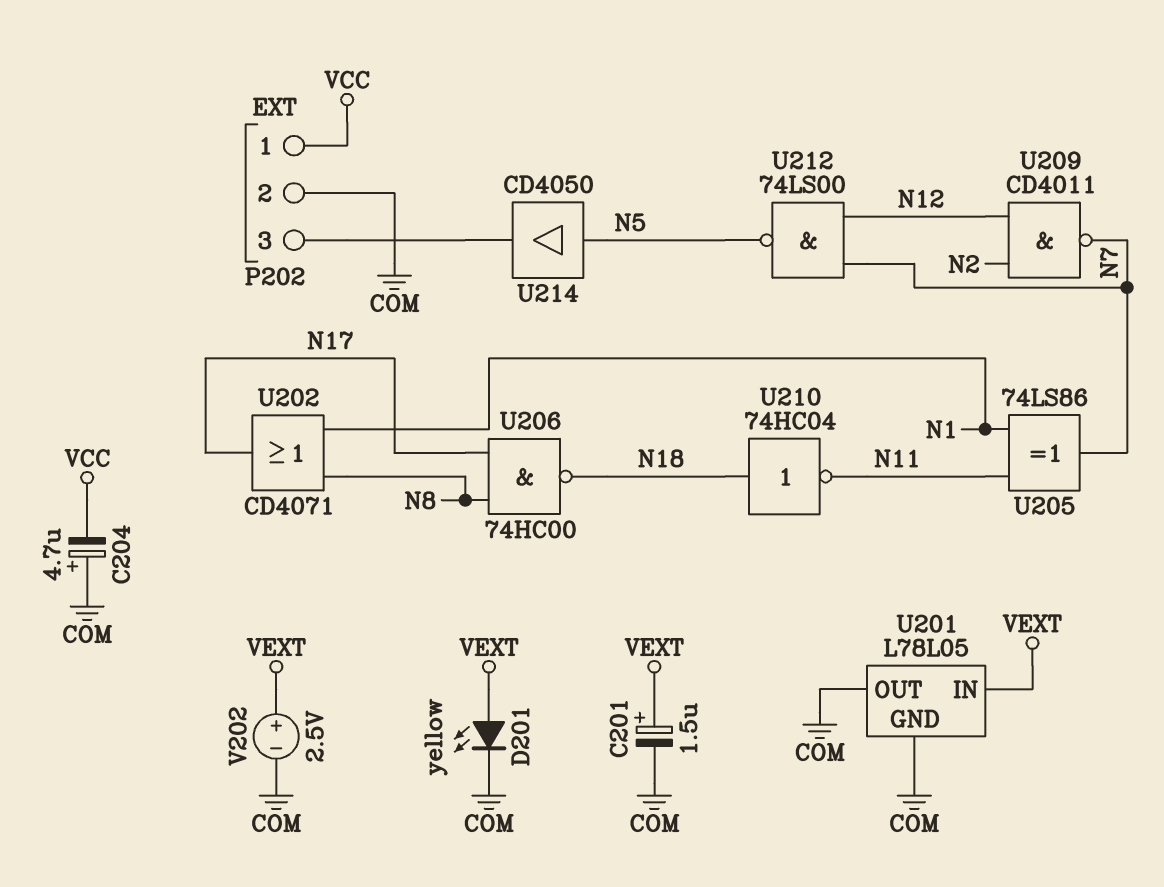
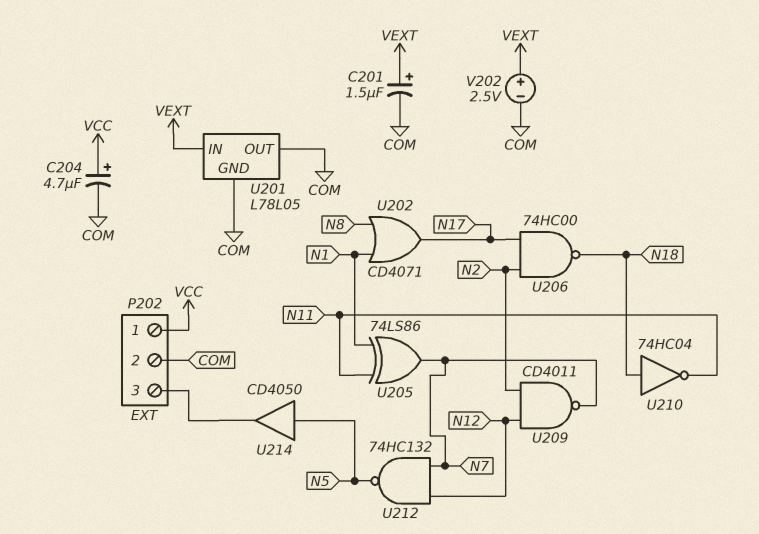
C204: 4.7uF (plus COM, minus VCC) -> 4.7uF (plus VCC, minus COM)
D201: LED yellow (A VEXT, K COM) -> none
U206: NAND 74HC00 (in N8, in N17, out N18) -> NAND 74HC00 (in N2, in N17, out N18)
U212: NAND 74LS00 (in N7, in N12, out N5) -> NAND 74HC132 (in N7, in N12, out N5)

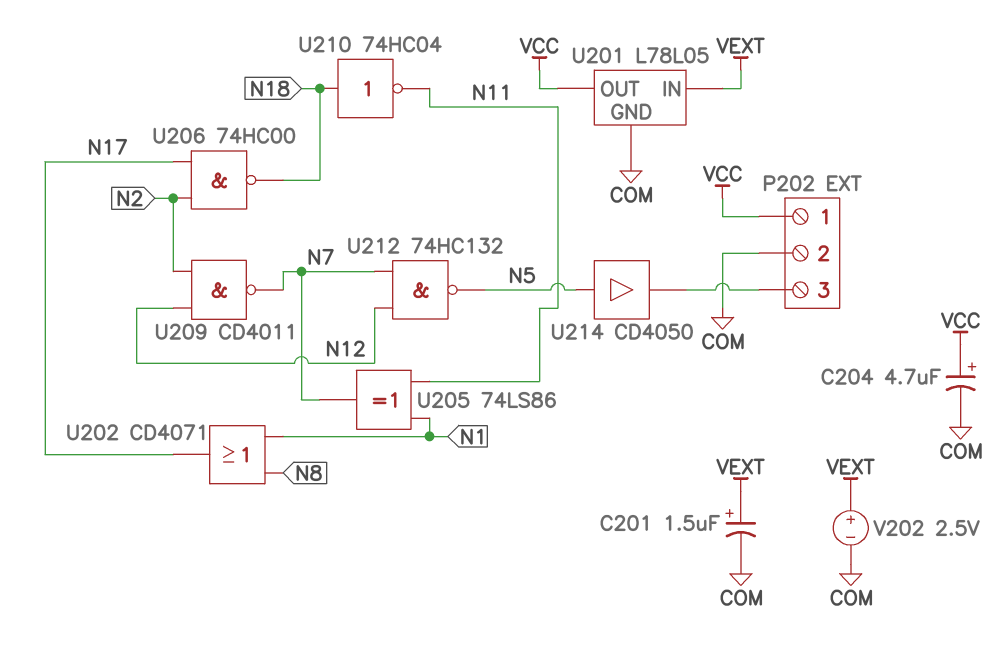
U201 pin OUT: COM -> VCC

